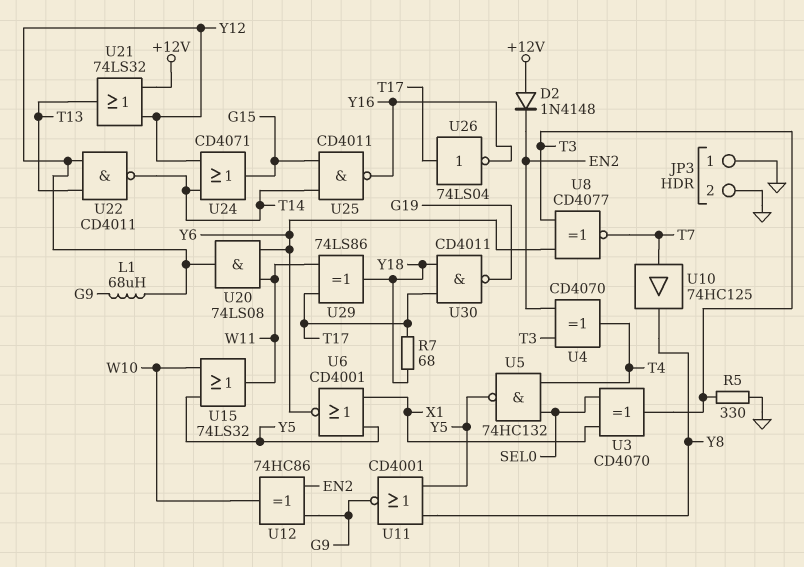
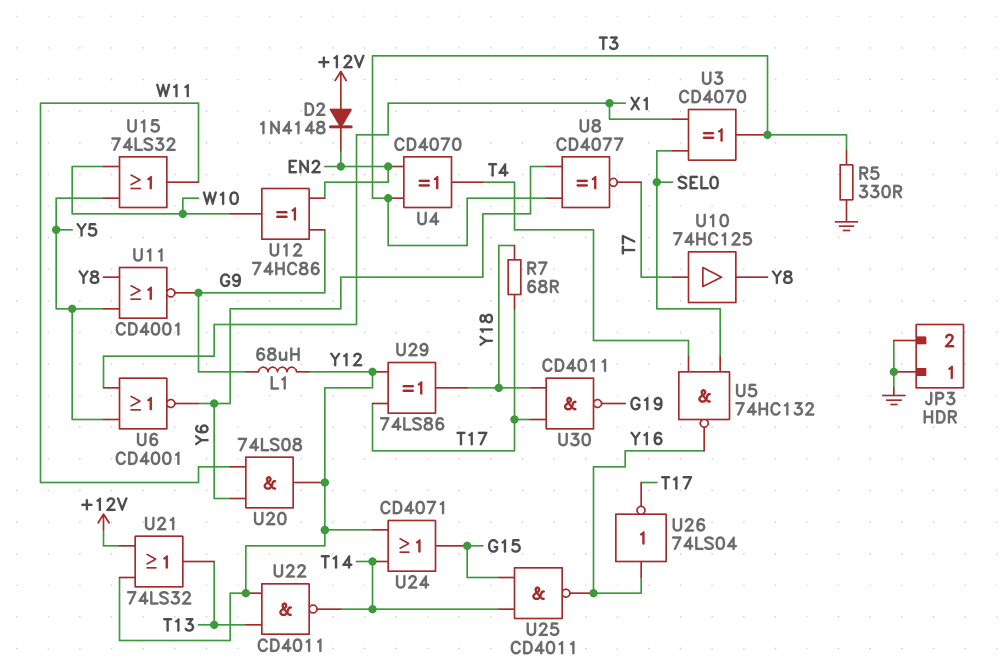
U5: NAND 74HC132 (in SEL0, in T4, out Y5) -> NAND 74HC132 (in SEL0, in T4, out Y16)
U26: NOT 74LS04 (in T17, out Y16) -> NOT 74LS04 (in Y16, out T17)
U29: XOR 74LS86 (in T17, in W11, out Y18) -> XOR 74LS86 (in T17, in Y12, out Y18)

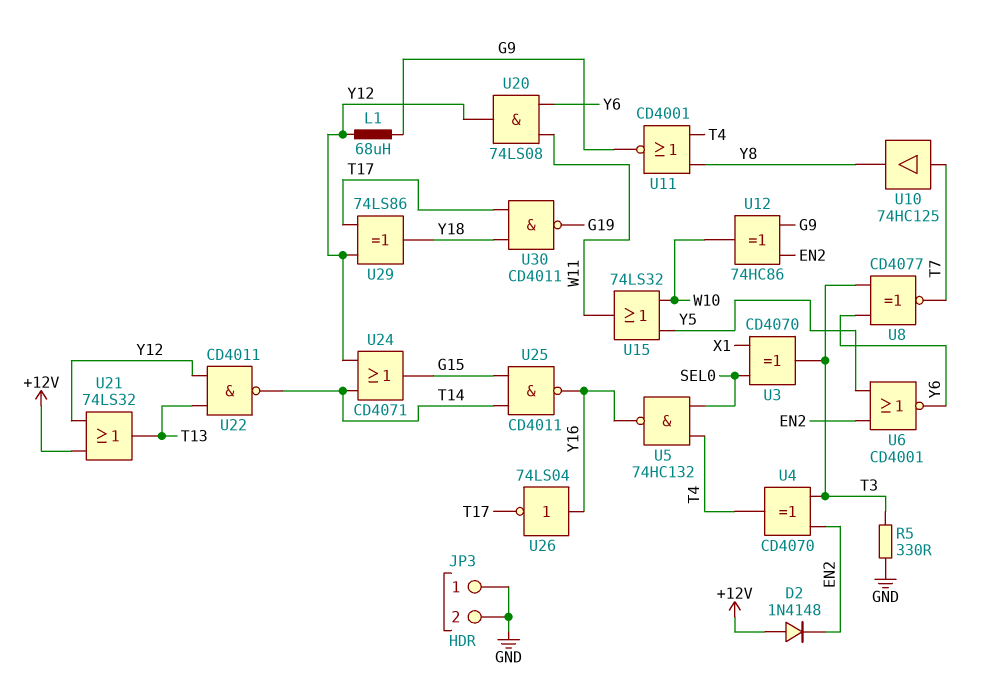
R7: 68 (T17, Y18) -> none
U6: NOR CD4001 (in X1, in Y5, out Y6) -> NOR CD4001 (in EN2, in Y5, out Y6)
U11: NOR CD4001 (in Y5, in Y8, out G9) -> NOR CD4001 (in T4, in Y8, out G9)

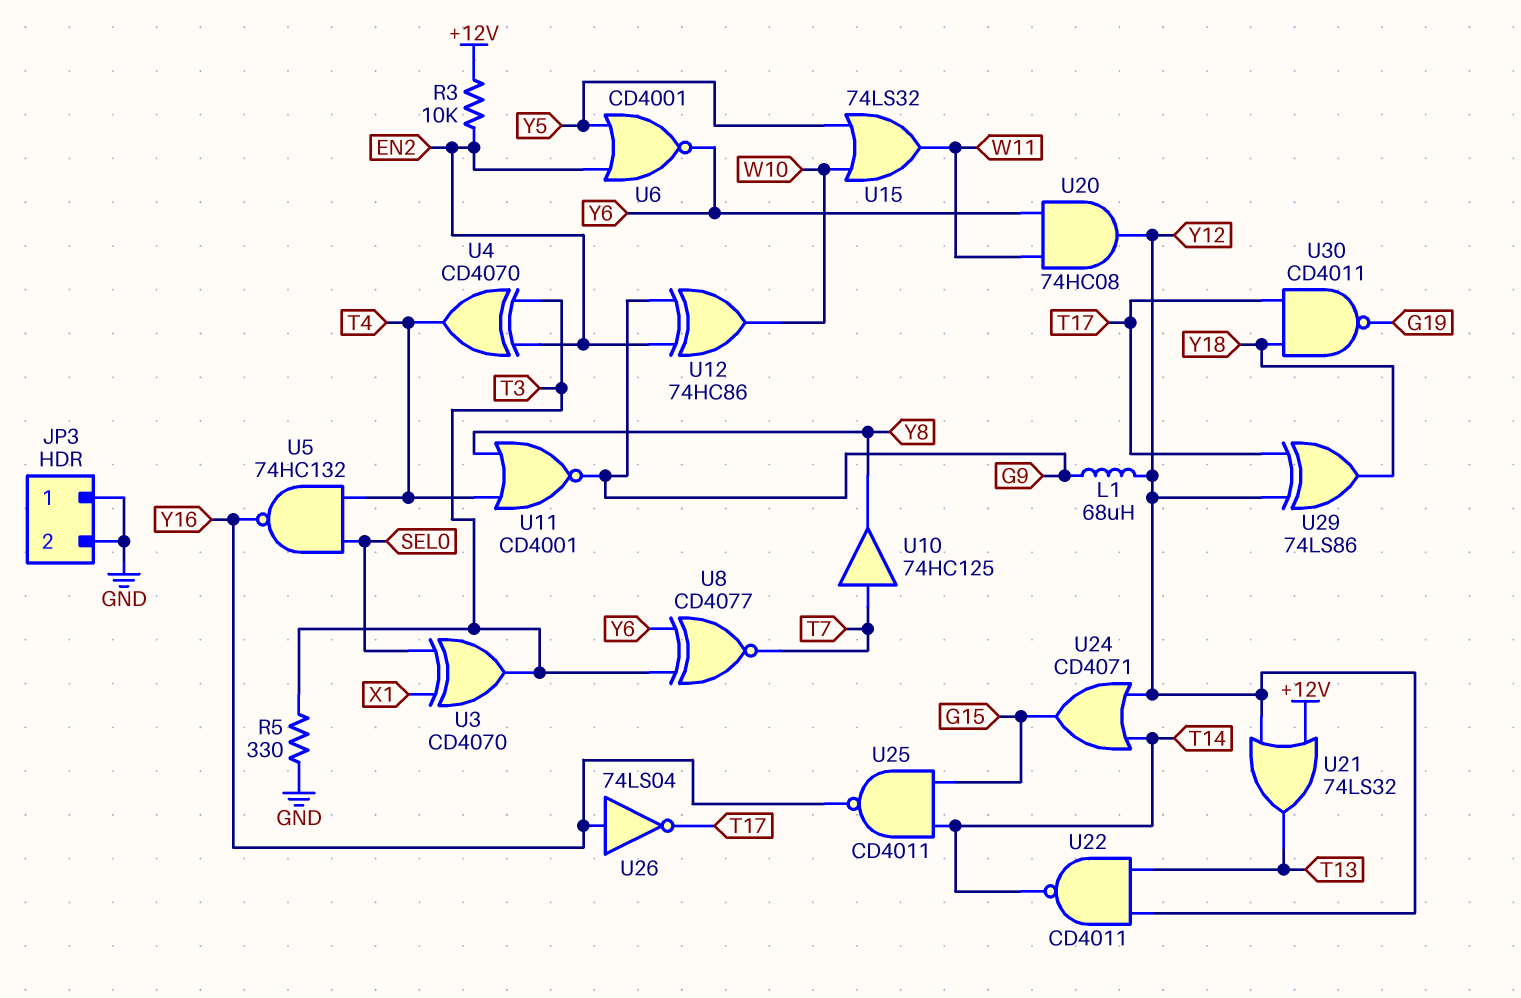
D2: diode 1N4148 (A +12V, K EN2) -> none
R3: none -> 10k (+12V, EN2)
U20: AND 74LS08 (in W11, in Y6, out Y12) -> AND 74HC08 (in W11, in Y6, out Y12)

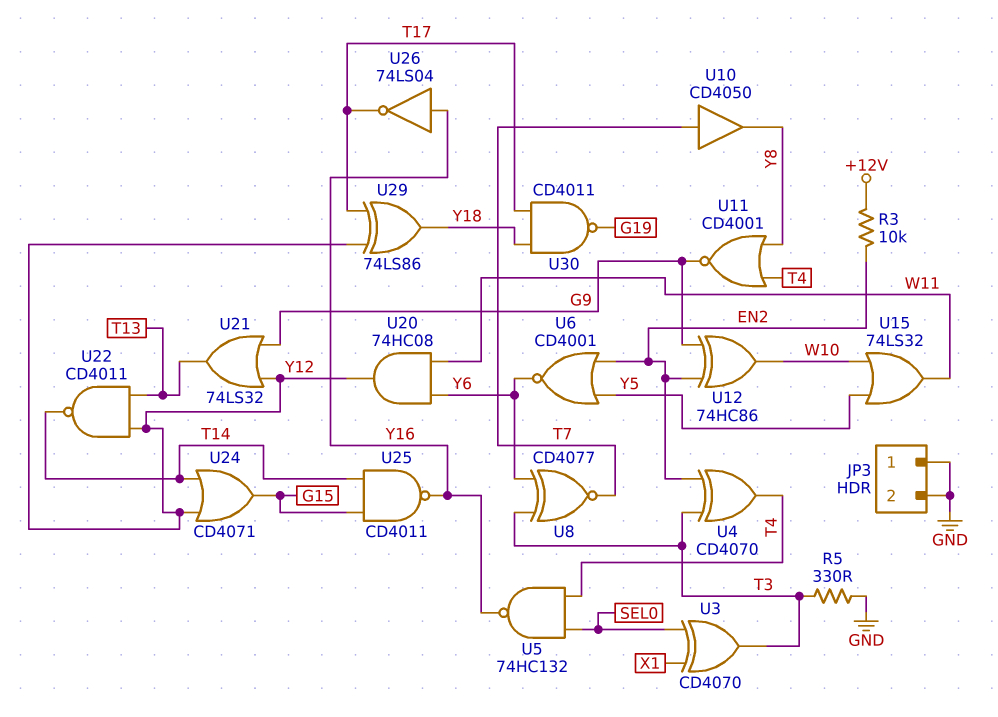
L1: 68uH (G9, Y12) -> none
U10: buffer 74HC125 (in T7, out Y8) -> buffer CD4050 (in T7, out Y8)
U21: OR 74LS32 (in +12V, in Y12, out T13) -> OR 74LS32 (in G9, in Y12, out T13)

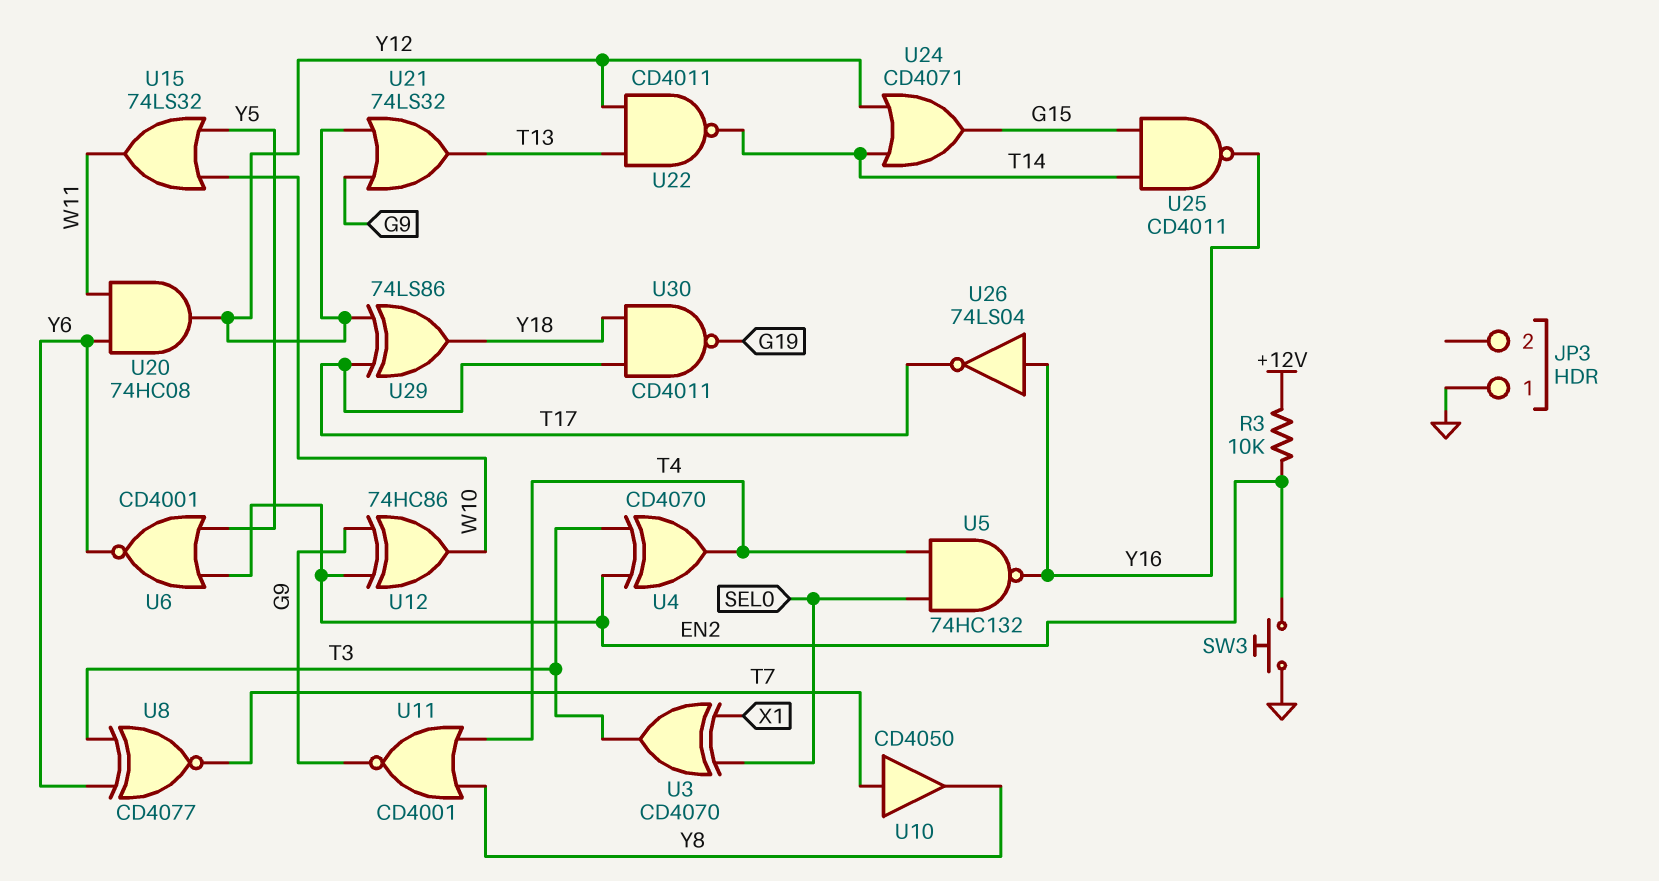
JP3 pin 2: GND -> none
R5: 330 (GND, T3) -> none
SW3: none -> button (EN2, GND)

